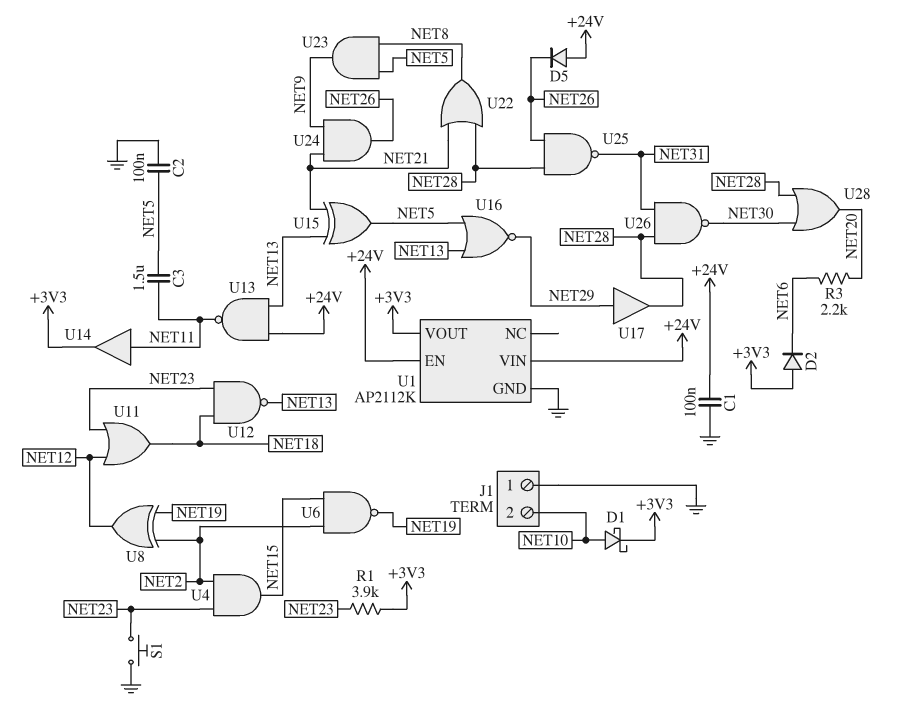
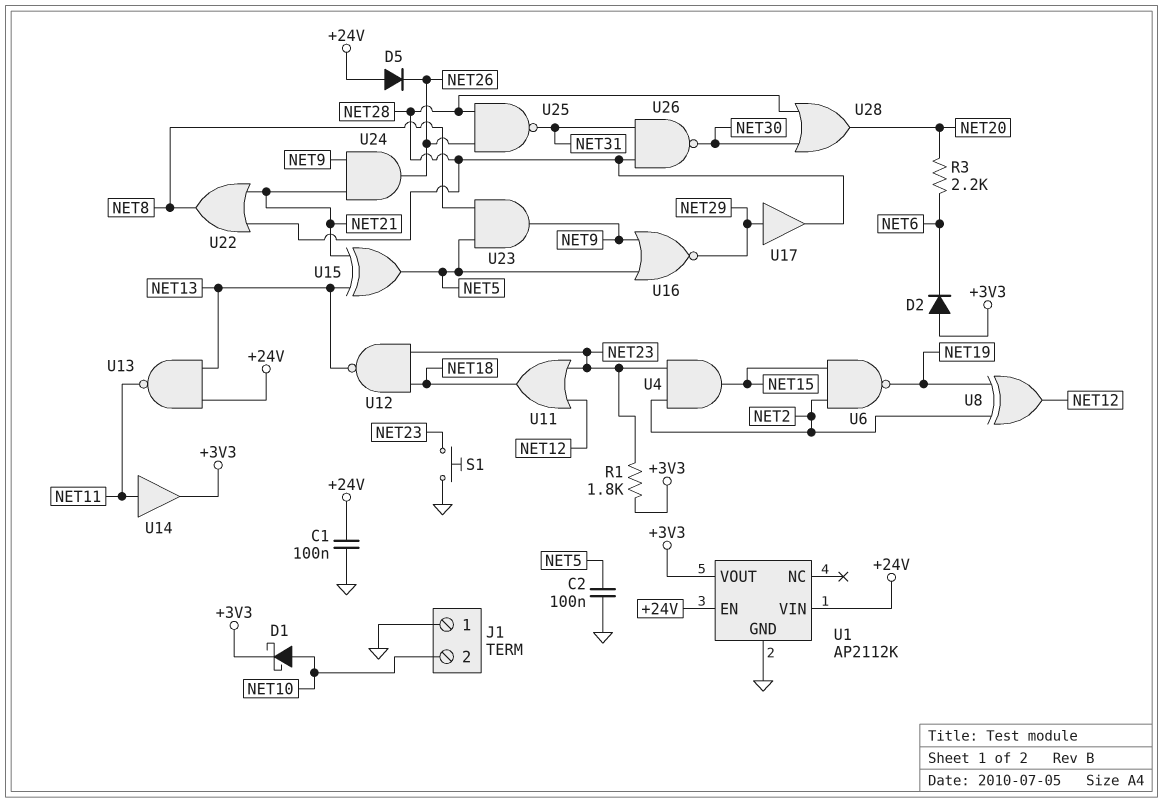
C3: 1.5uF (NET5, NET11) -> none
R1: 3.9k (+3V3, NET23) -> 1.8k (+3V3, NET23)
U16: NOR (in NET5, in NET13, out NET29) -> NOR (in NET5, in NET9, out NET29)

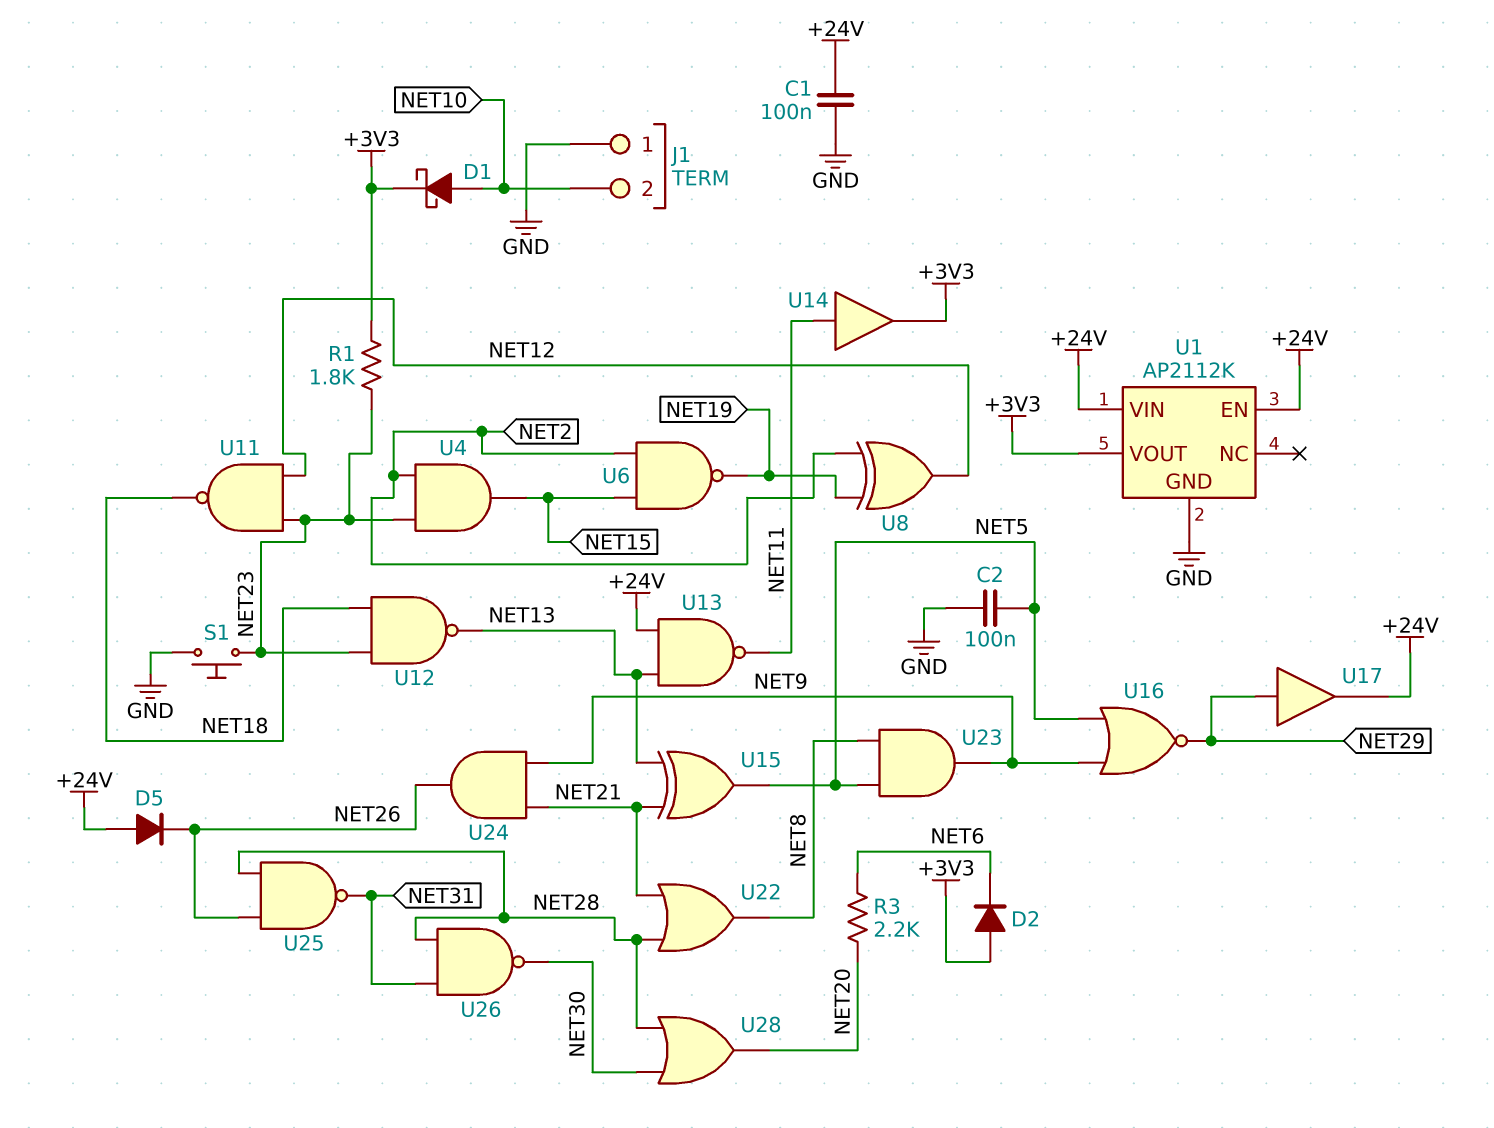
U11: OR (in NET12, in NET23, out NET18) -> NAND (in NET12, in NET23, out NET18)
U17: buffer (in NET29, out NET28) -> buffer (in NET29, out +24V)

